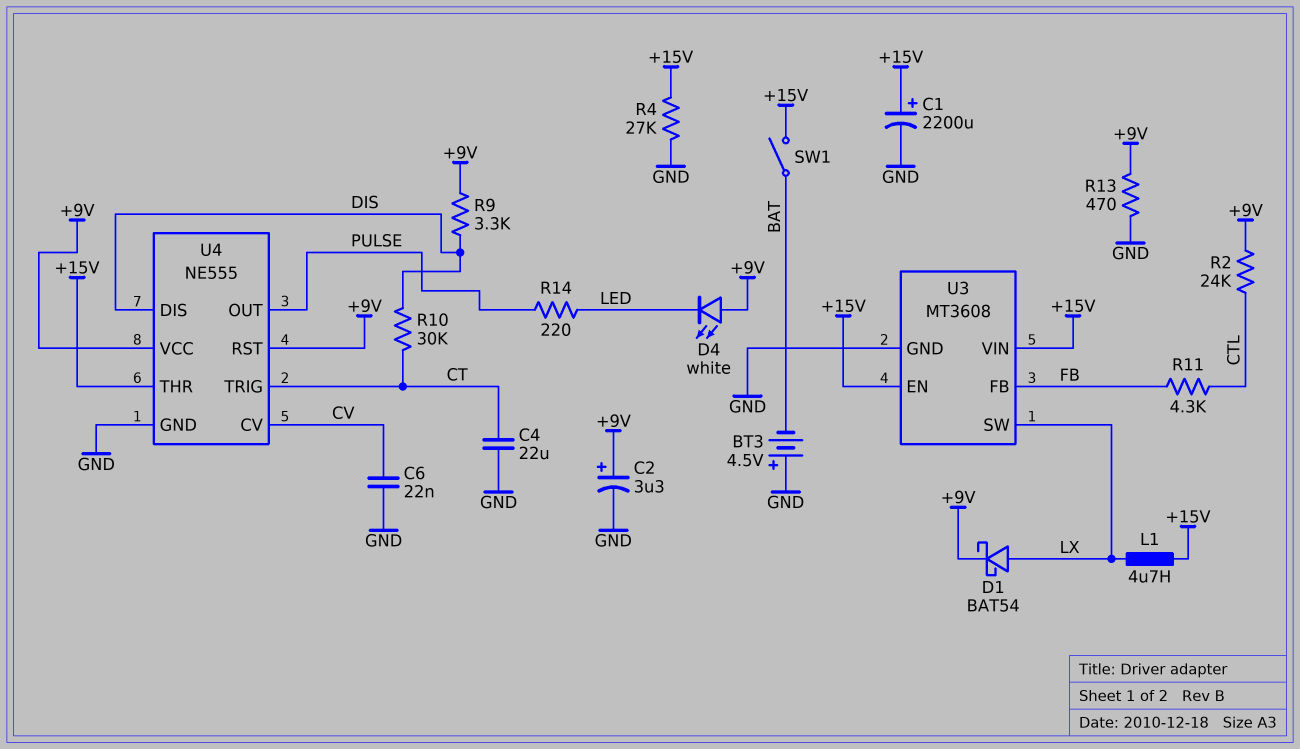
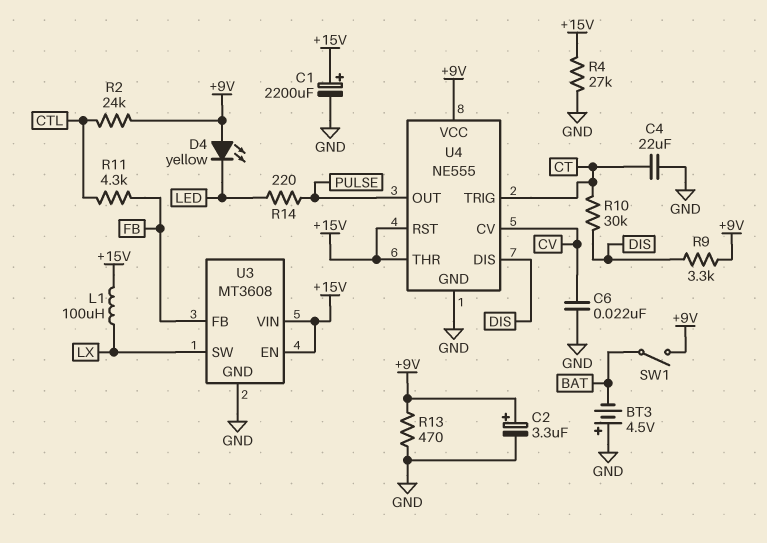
D1: schottky BAT54 (A LX, K +9V) -> none
D4: LED white (A +9V, K LED) -> LED yellow (A +9V, K LED)
L1: 4.7uH (+15V, LX) -> 100uH (+15V, LX)
SW1: switch (+15V, BAT) -> switch (+9V, BAT)
U4 pin RST: +9V -> +15V

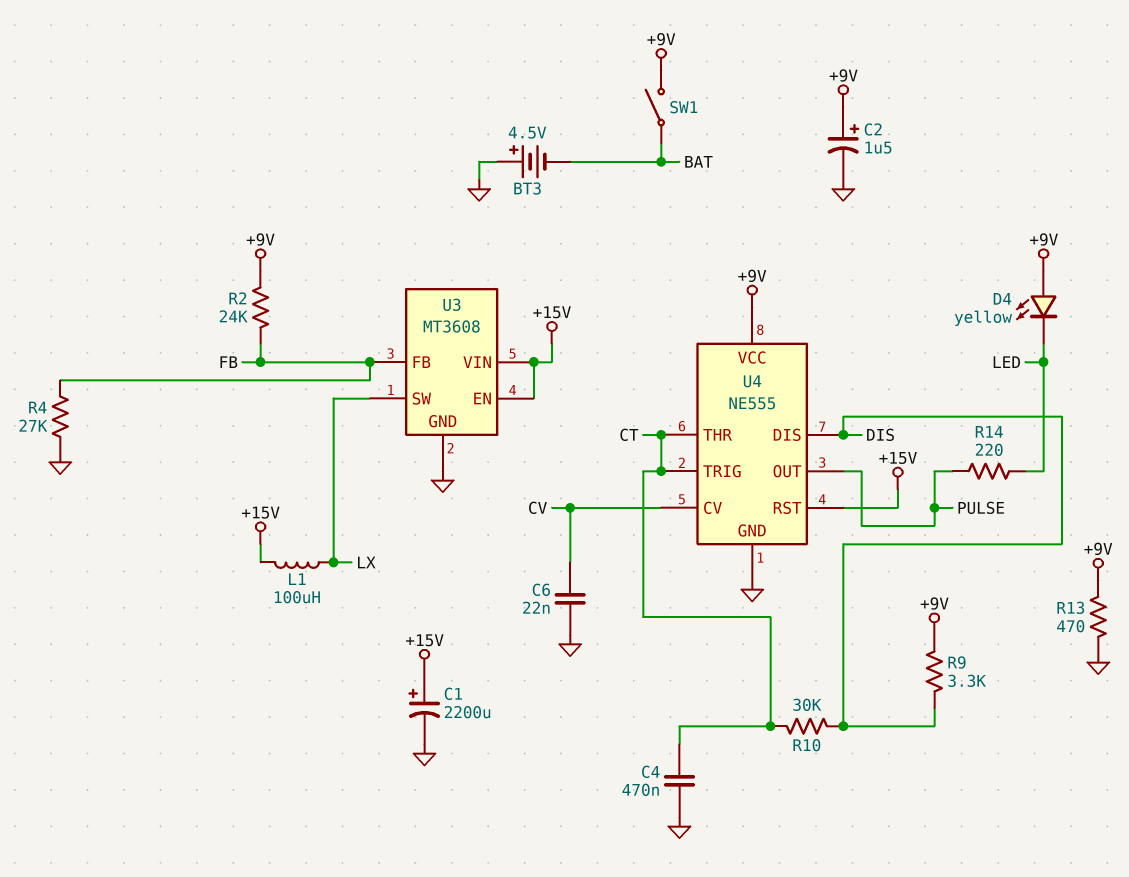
C2: 3.3uF (plus +9V, minus GND) -> 1.5uF (plus +9V, minus GND)
C4: 22uF (CT, GND) -> 470nF (CT, GND)
R2: 24k (+9V, CTL) -> 24k (+9V, FB)
R4: 27k (+15V, GND) -> 27k (FB, GND)
R11: 4.3k (CTL, FB) -> none
U4 pin THR: +15V -> CT

